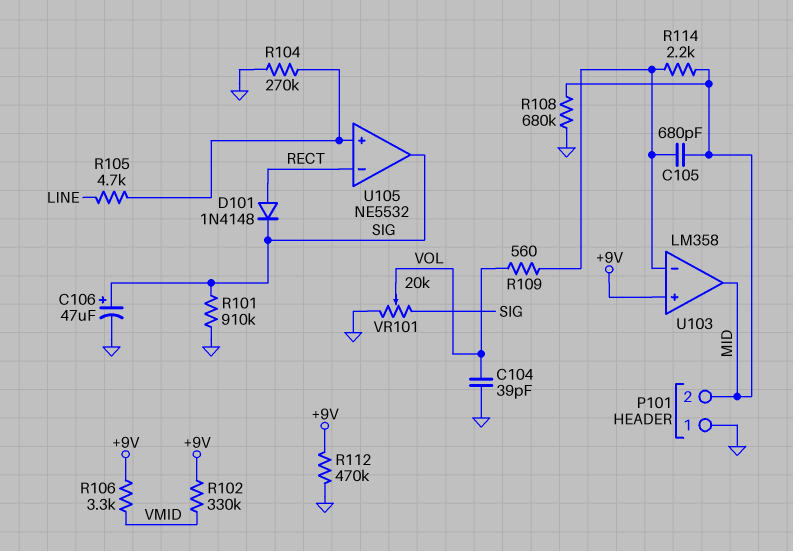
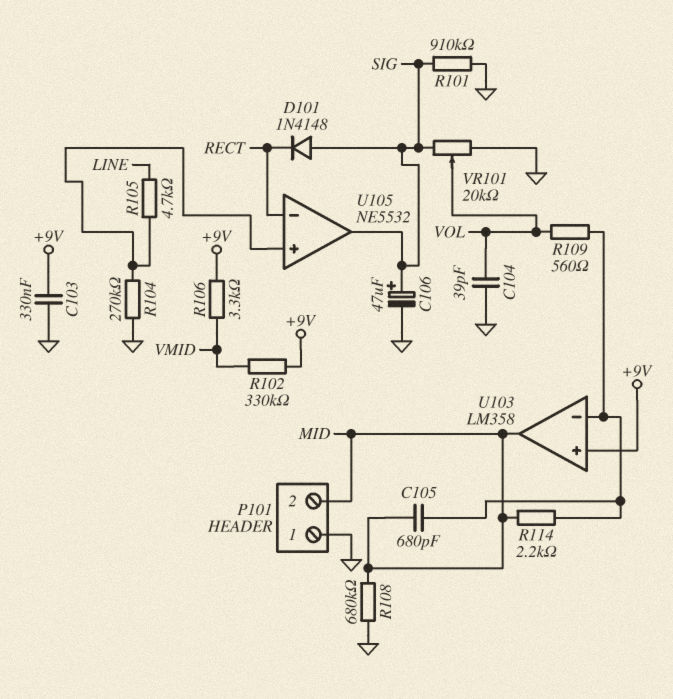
C103: none -> 330nF (+9V, GND)
D101: diode 1N4148 (A RECT, K SIG) -> diode 1N4148 (A SIG, K RECT)
R112: 470k (+9V, GND) -> none

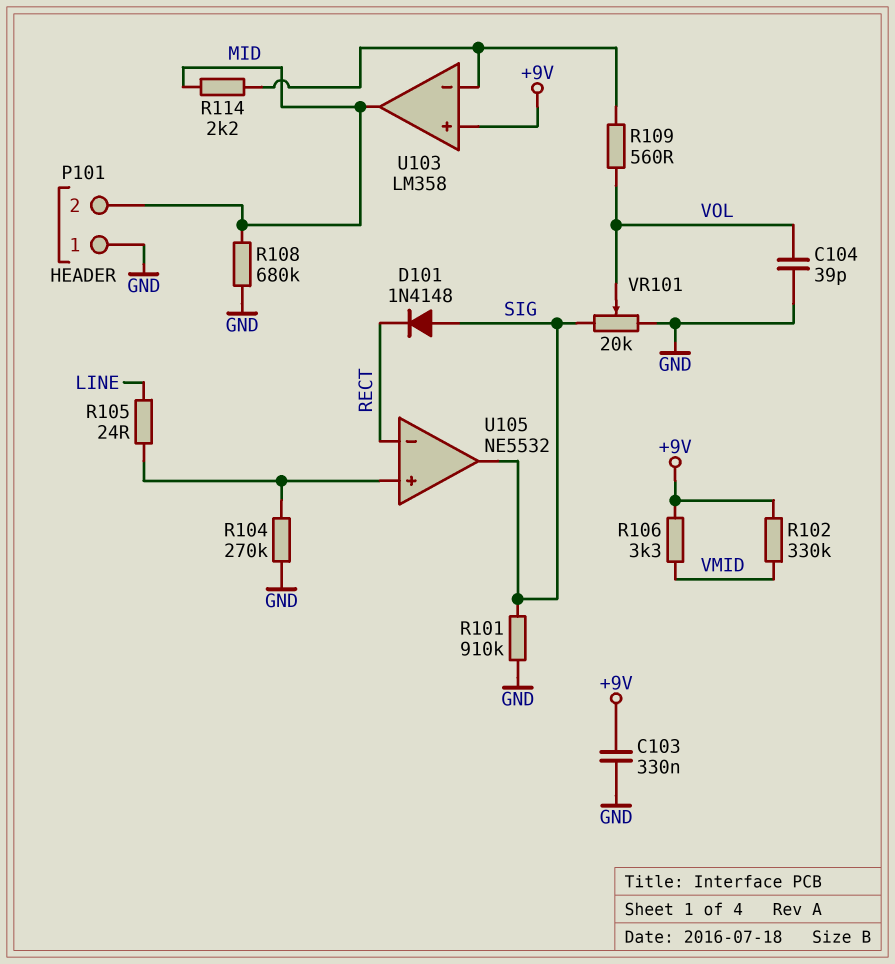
C105: 680pF (MID, U103/in-) -> none
C106: 47uF (plus SIG, minus GND) -> none
R105: 4.7k (LINE, U105/in+) -> 24 (LINE, U105/in+)

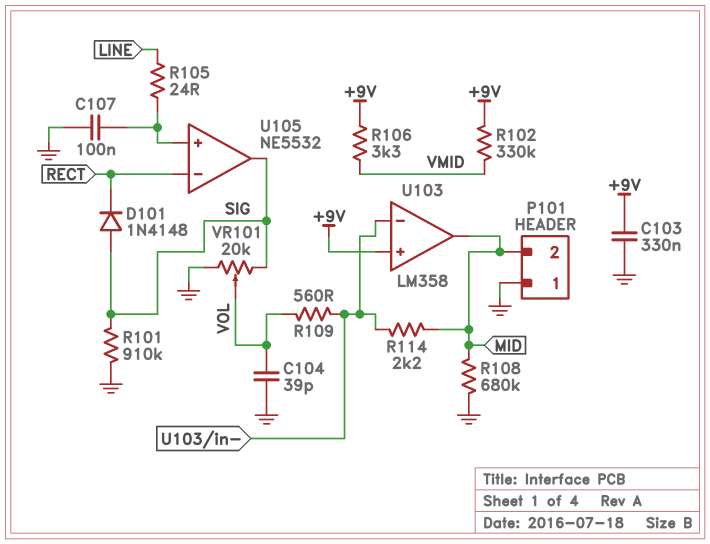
C107: none -> 100nF (GND, U105/in+)
R104: 270k (GND, U105/in+) -> none

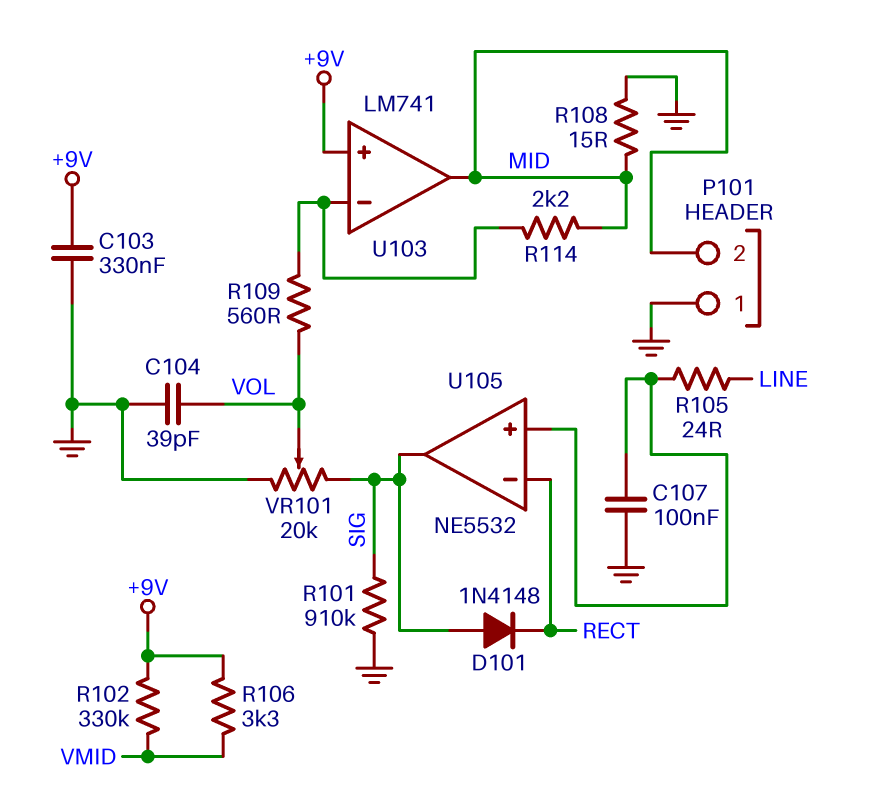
R108: 680k (GND, MID) -> 15 (GND, MID)
U103: LM358 -> LM741

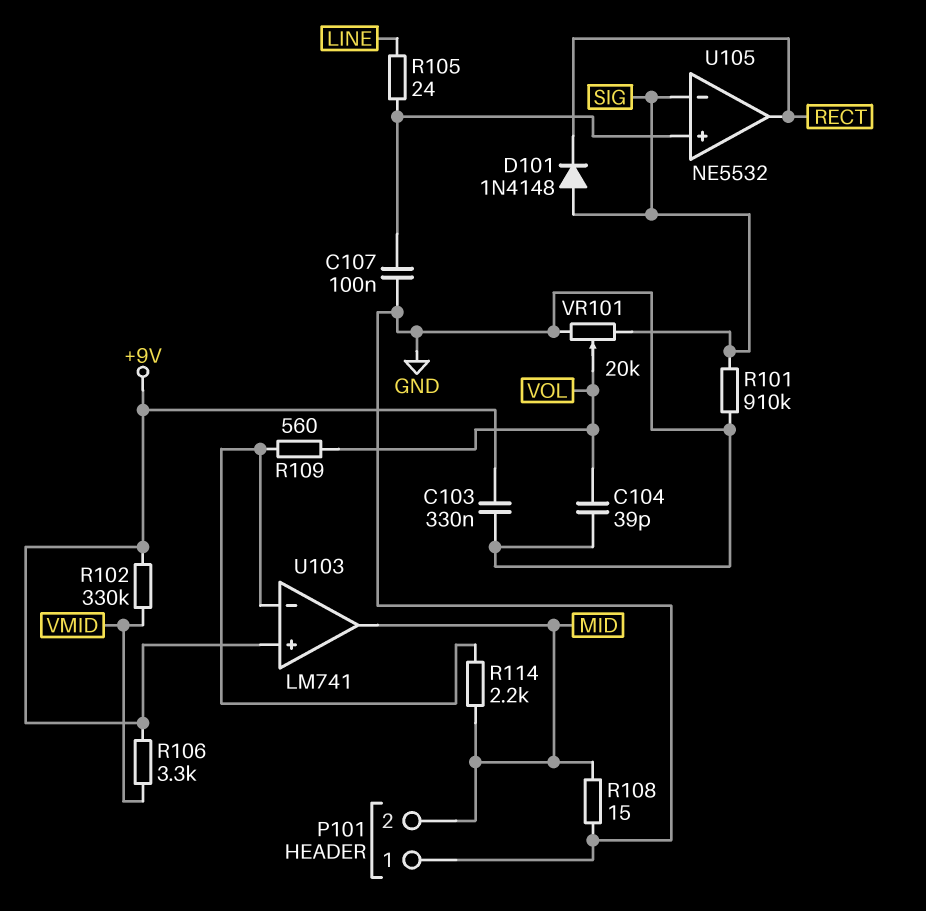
U105 pin in-: RECT -> SIG
U105 pin out: SIG -> RECT

